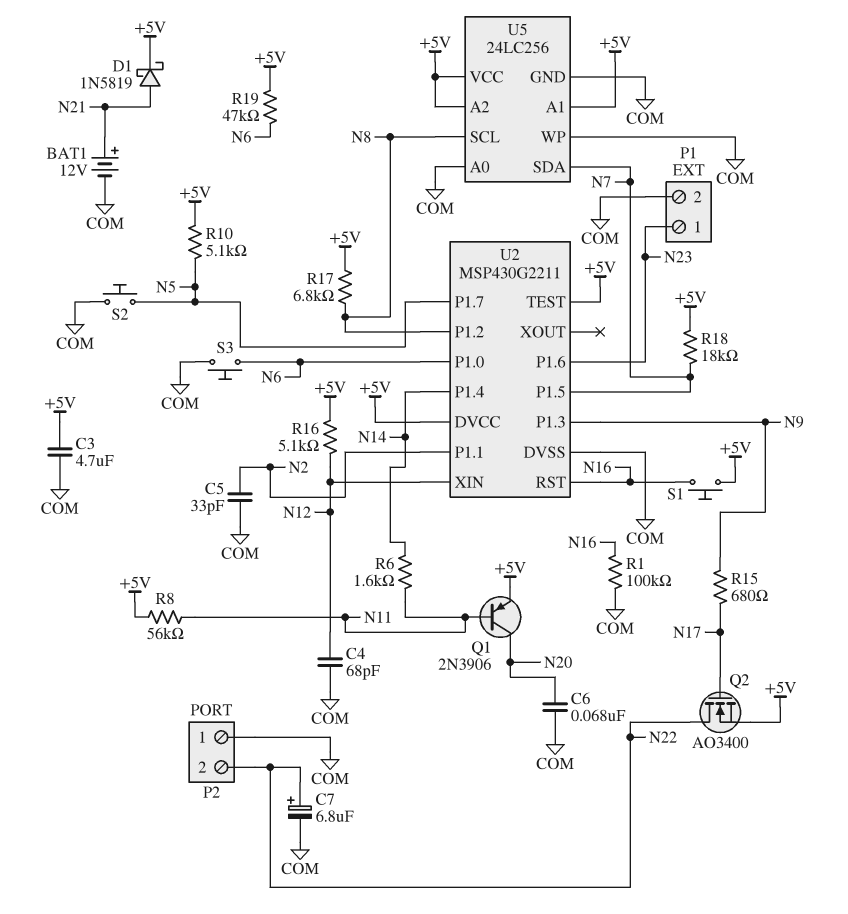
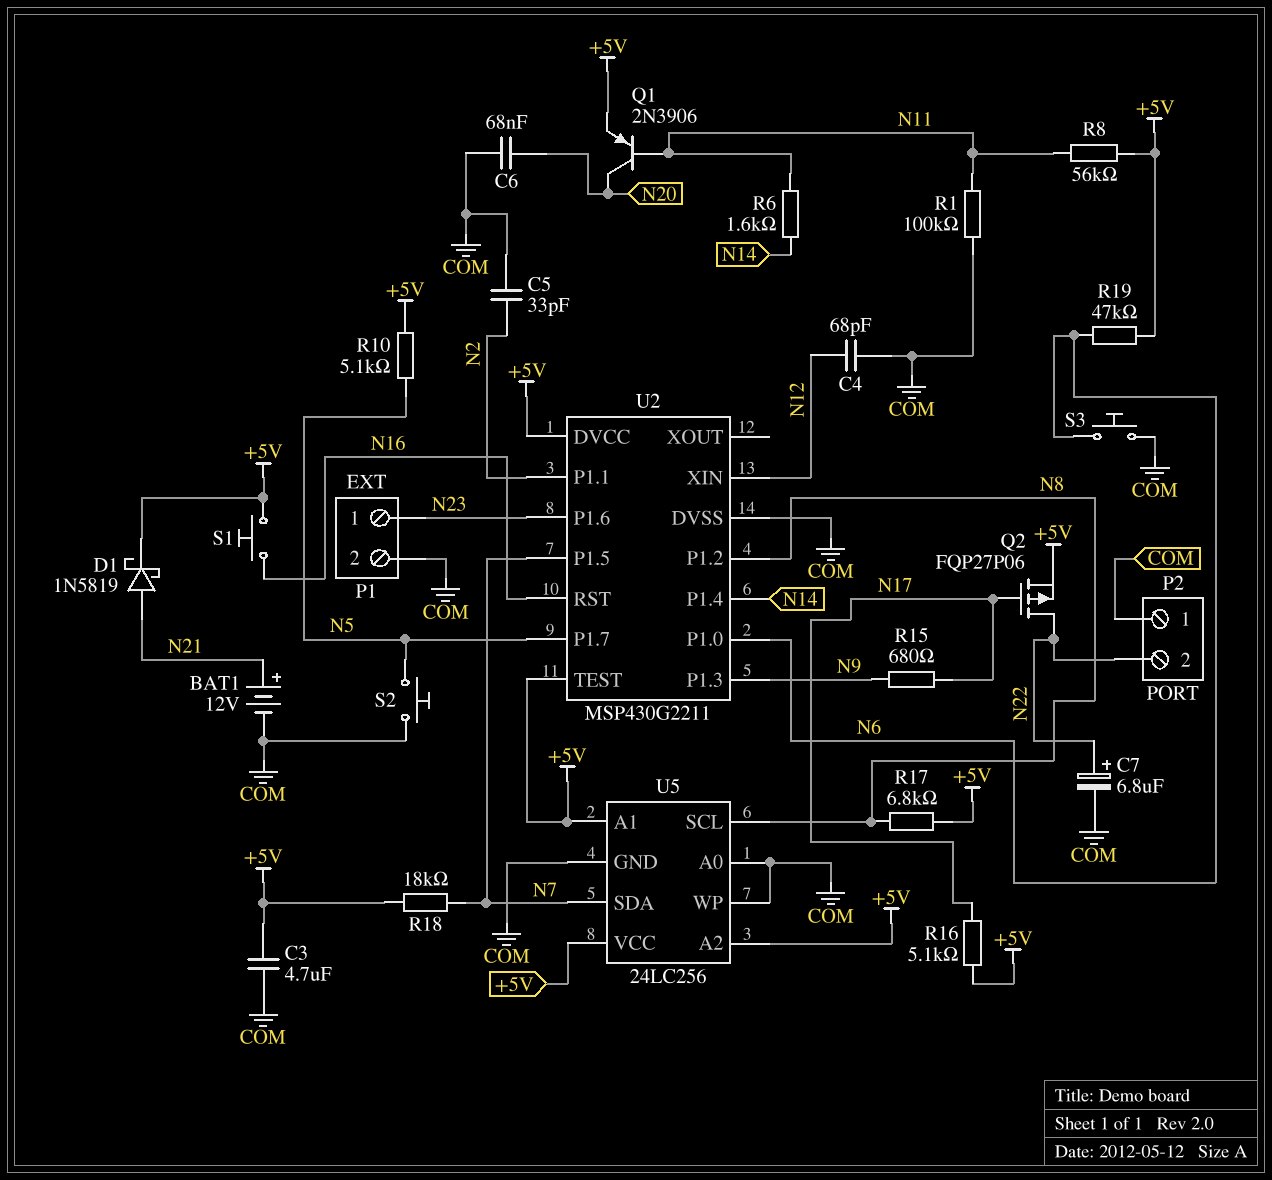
Q2: NMOS AO3400 (G N17, D N22, S +5V) -> PMOS FQP27P06 (G N17, D N22, S +5V)
R1: 100k (COM, N16) -> 100k (COM, N11)
R16: 5.1k (+5V, N12) -> 5.1k (+5V, N17)

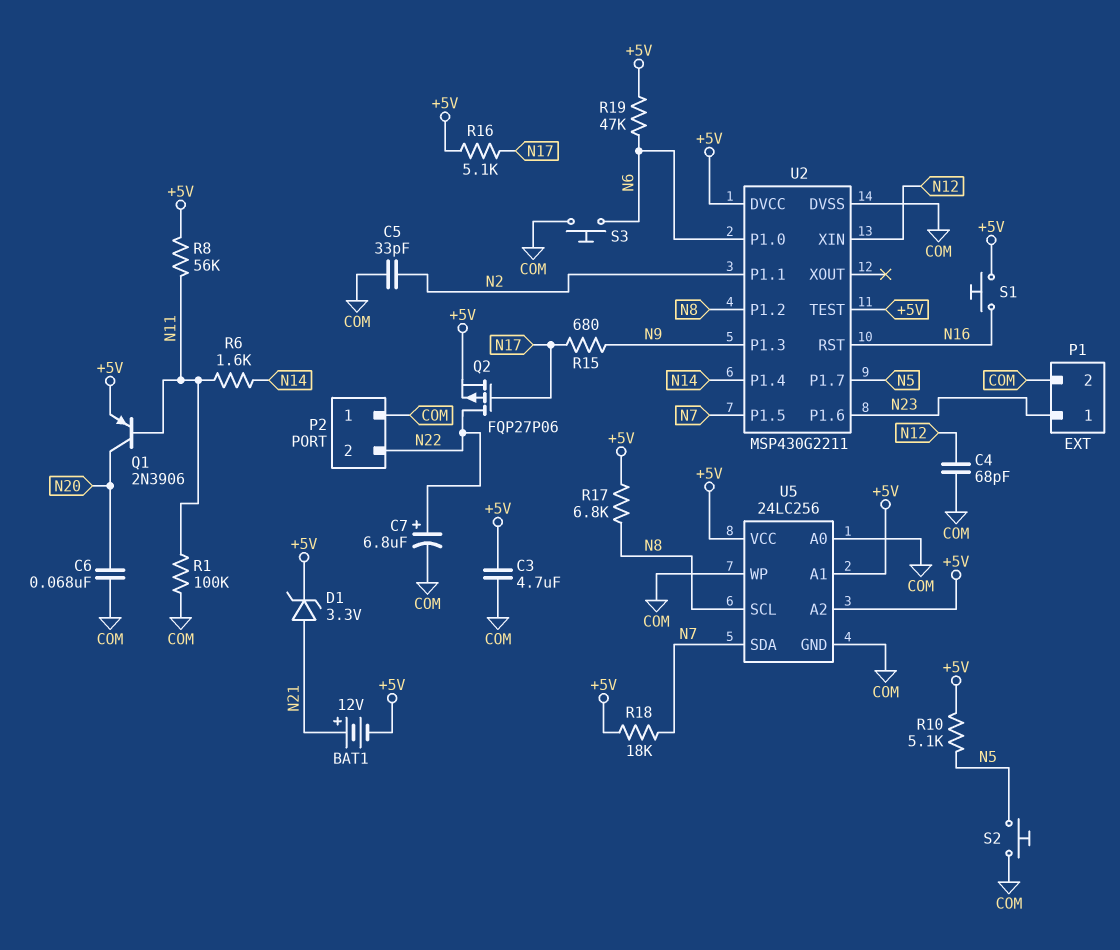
BAT1: 12V (plus N21, minus COM) -> 12V (plus N21, minus +5V)
D1: schottky 1N5819 (A N21, K +5V) -> zener 3.3V (A N21, K +5V)

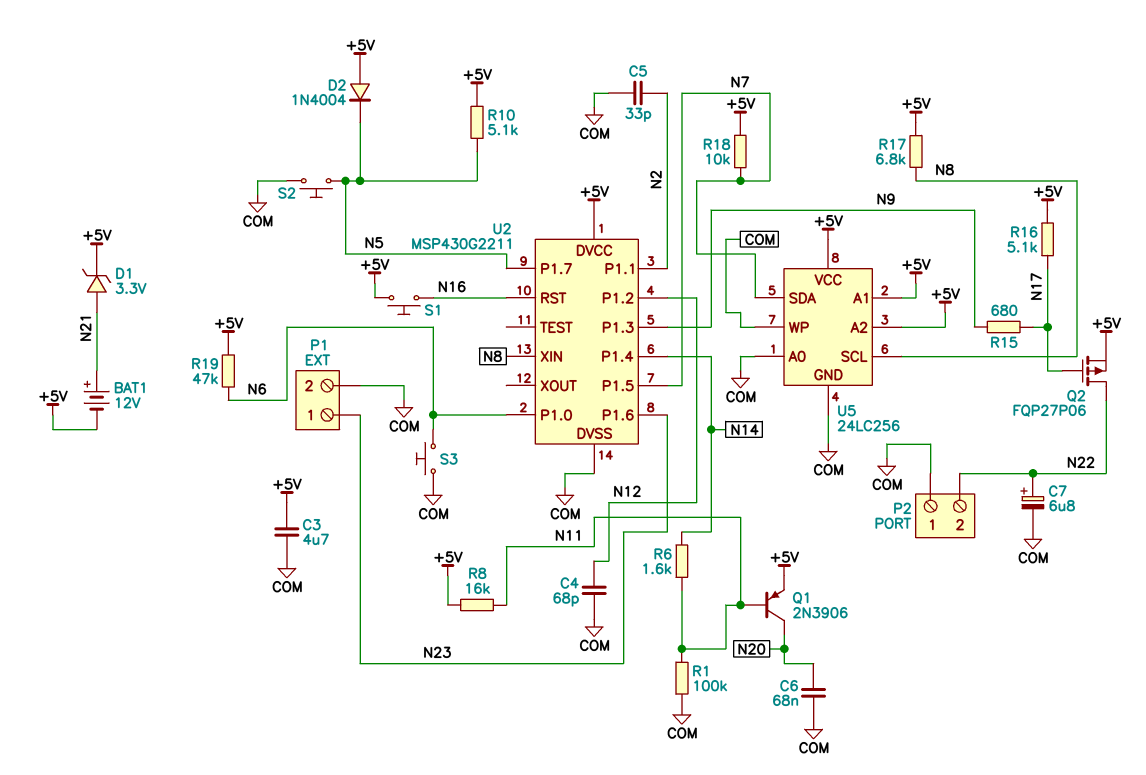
D2: none -> diode 1N4004 (A +5V, K N5)
R8: 56k (+5V, N11) -> 16k (+5V, N11)
R18: 18k (+5V, N7) -> 10k (+5V, N7)
U2 pin P1.2: N8 -> N12
U2 pin TEST: +5V -> none
U2 pin XIN: N12 -> N8

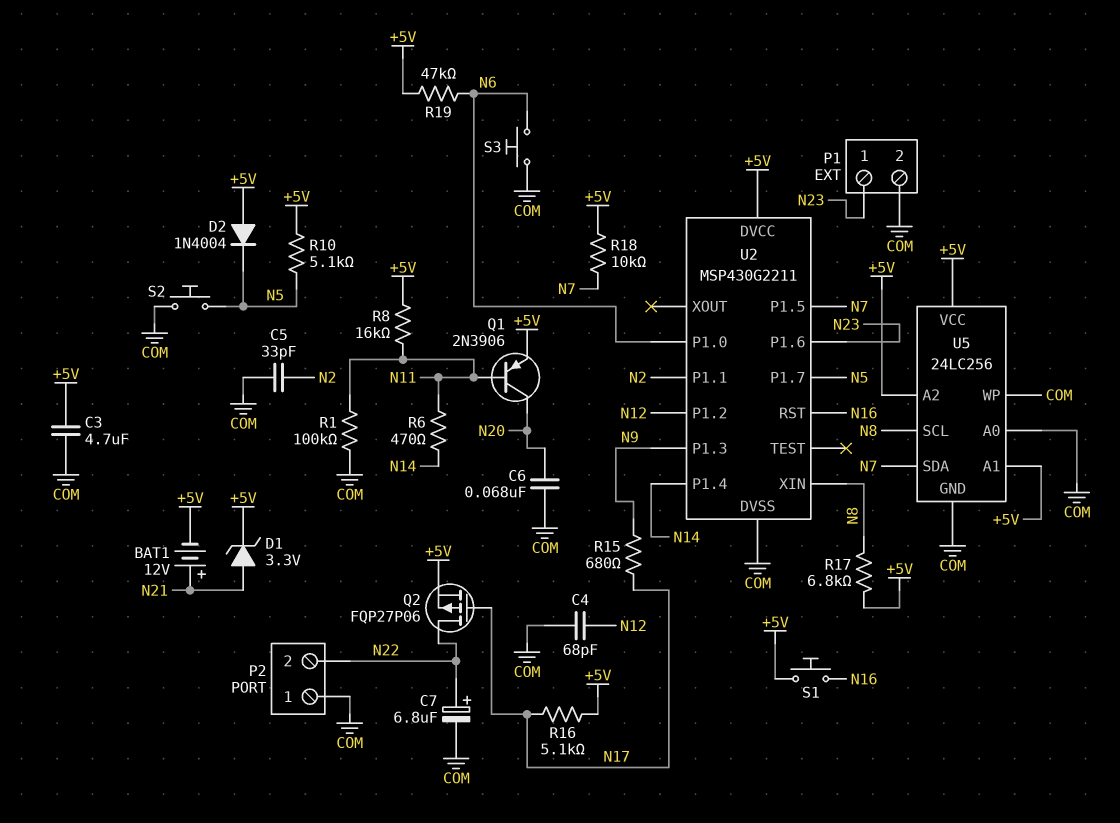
R6: 1.6k (N11, N14) -> 470 (N11, N14)

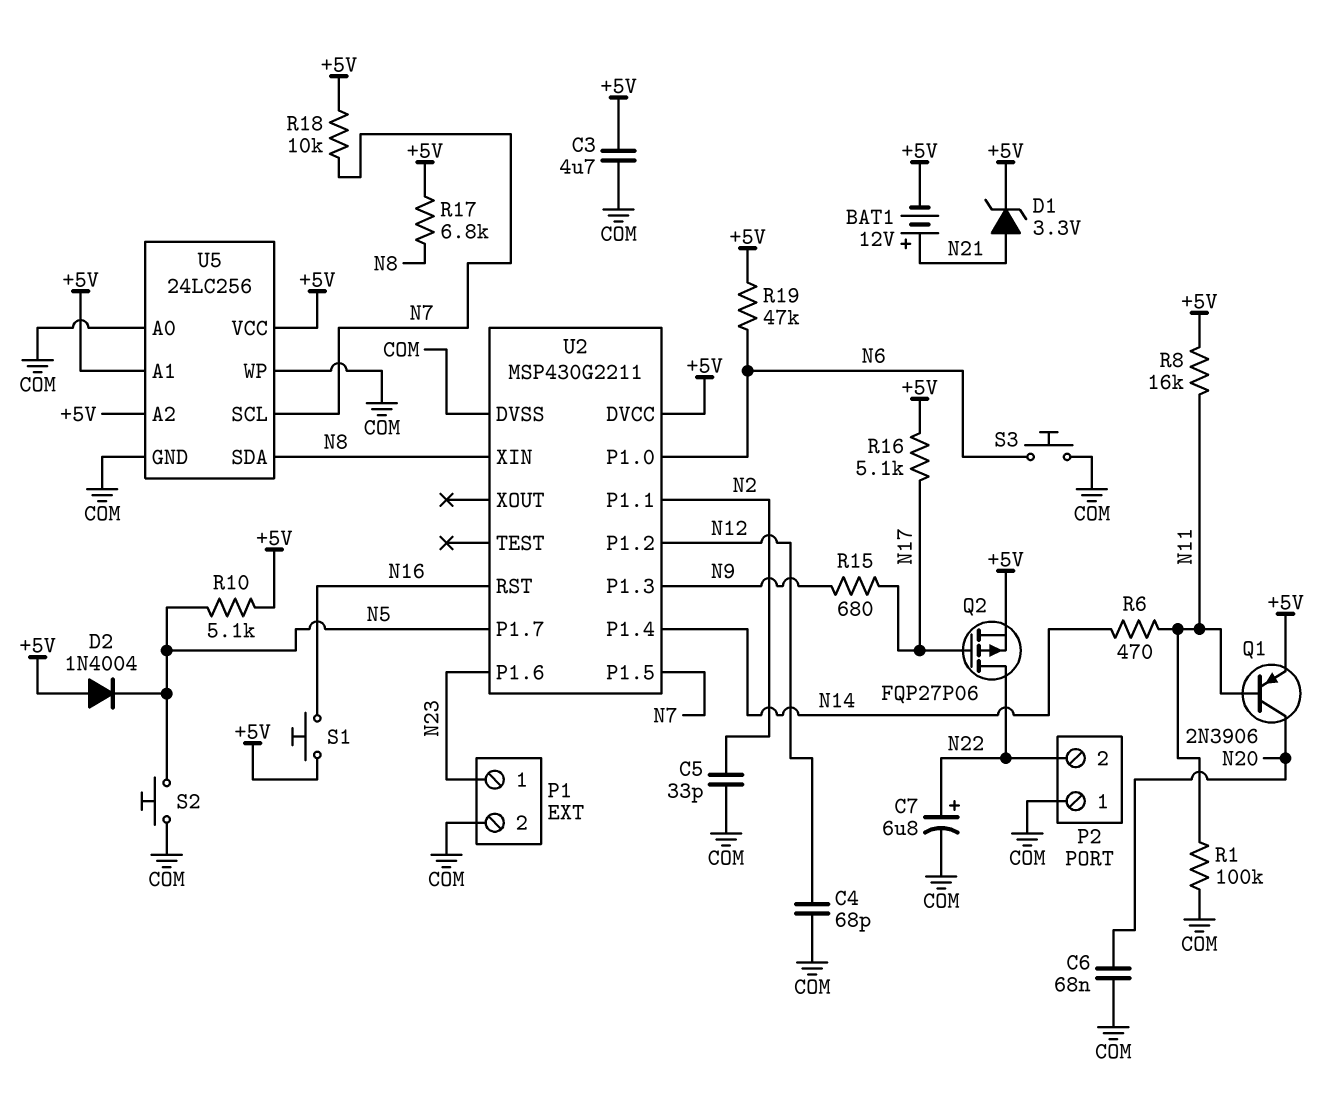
U5 pin SCL: N8 -> N7
U5 pin SDA: N7 -> N8

